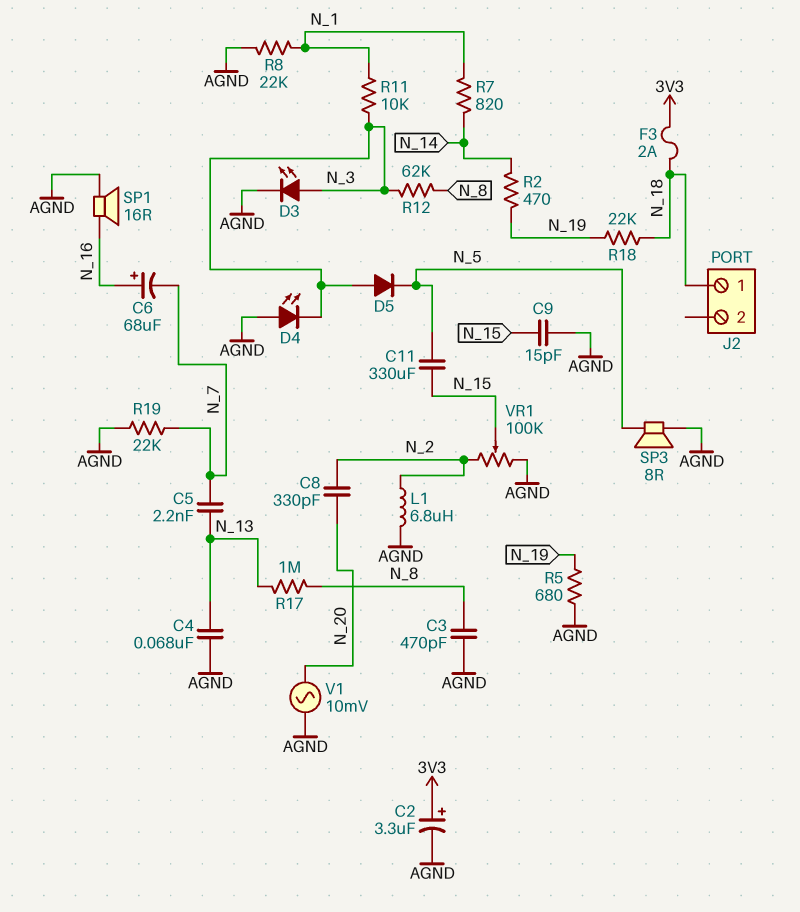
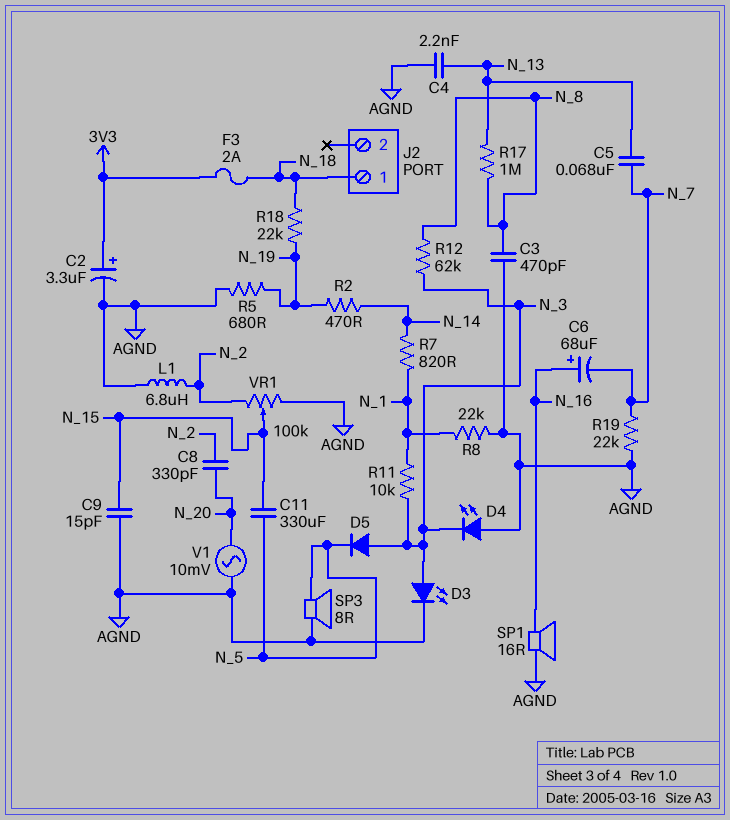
C4: 68nF (AGND, N_13) -> 2.2nF (AGND, N_13)
C5: 2.2nF (N_7, N_13) -> 68nF (N_7, N_13)

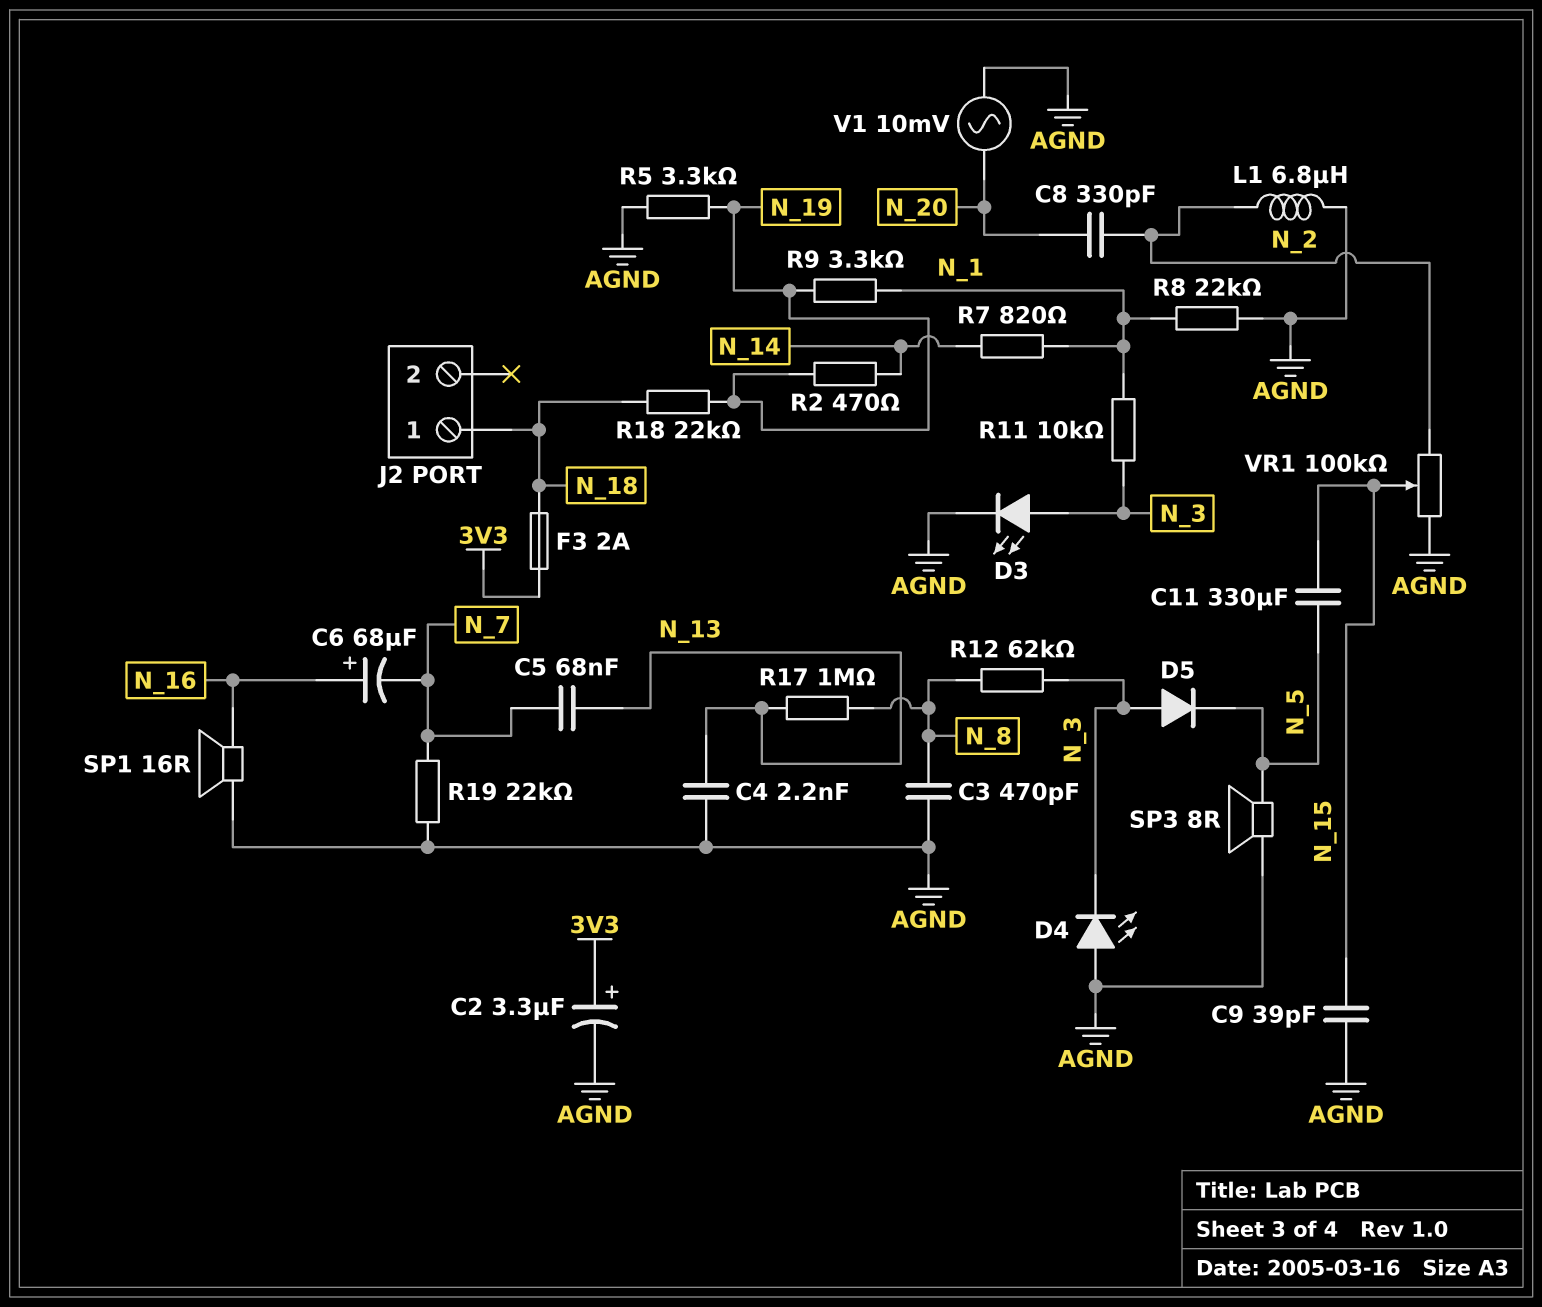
C9: 15pF (AGND, N_15) -> 39pF (AGND, N_15)
R5: 680 (AGND, N_19) -> 3.3k (AGND, N_19)
R9: none -> 3.3k (N_1, N_19)

